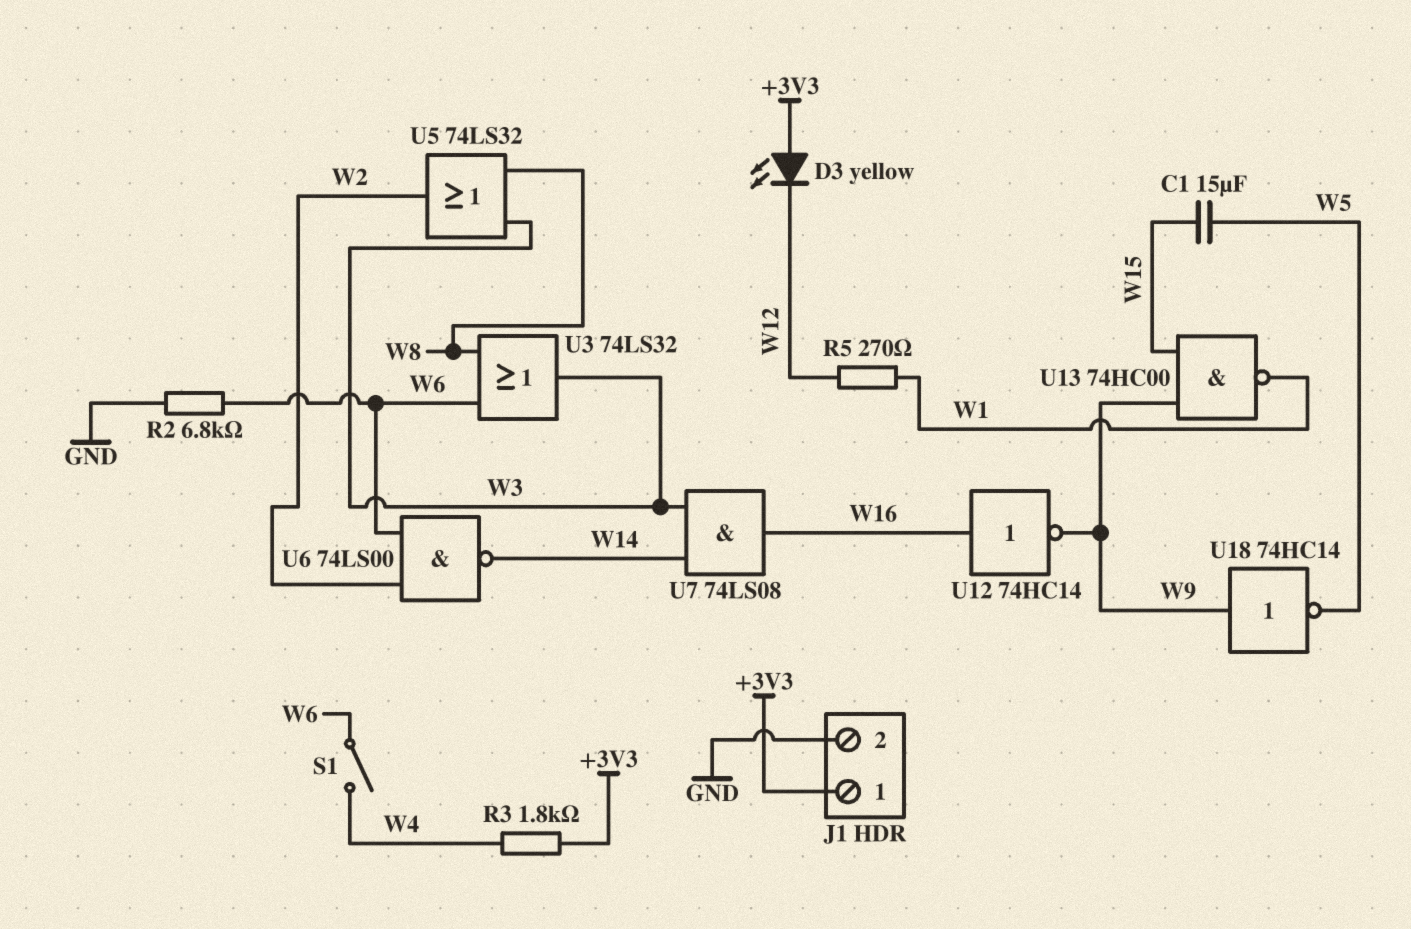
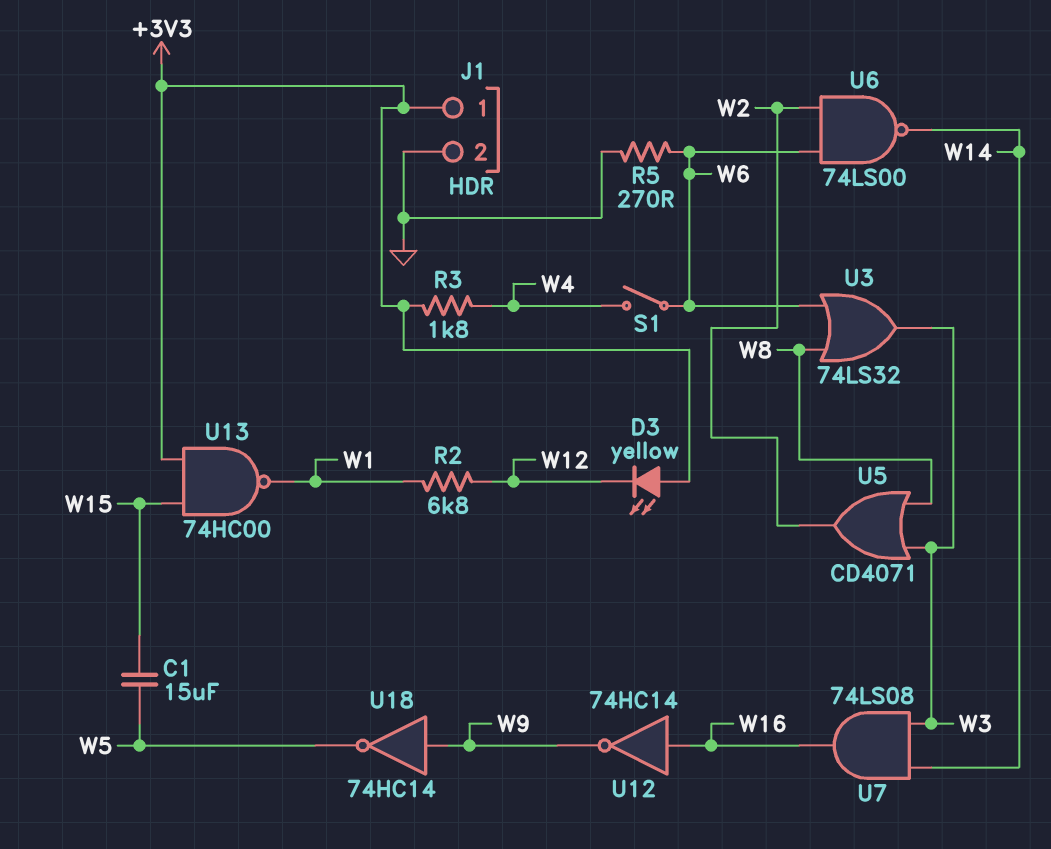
R2: 6.8k (GND, W6) -> 6.8k (W1, W12)
R5: 270 (W1, W12) -> 270 (GND, W6)
U5: OR 74LS32 (in W3, in W8, out W2) -> OR CD4071 (in W3, in W8, out W2)
U13: NAND 74HC00 (in W9, in W15, out W1) -> NAND 74HC00 (in +3V3, in W15, out W1)

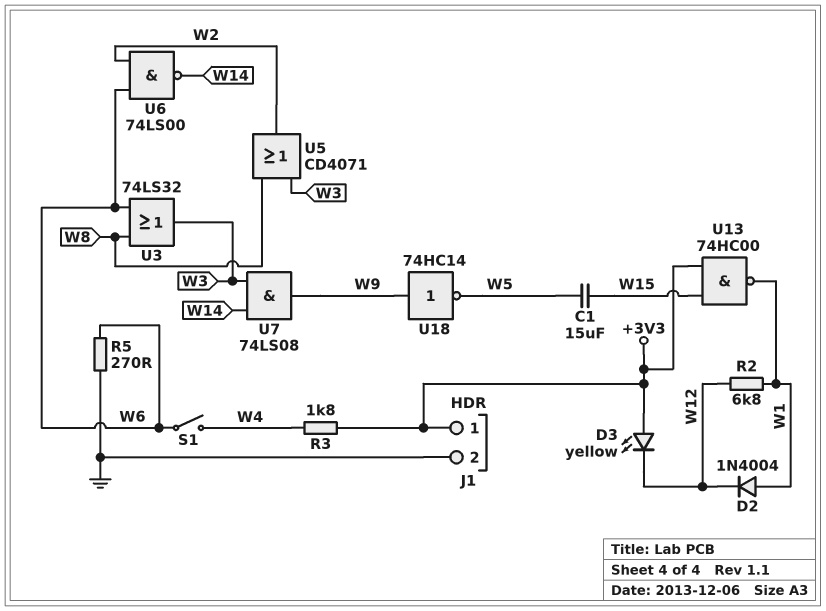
D2: none -> diode 1N4004 (A W1, K W12)
U7: AND 74LS08 (in W3, in W14, out W16) -> AND 74LS08 (in W3, in W14, out W9)
U12: NOT 74HC14 (in W16, out W9) -> none

